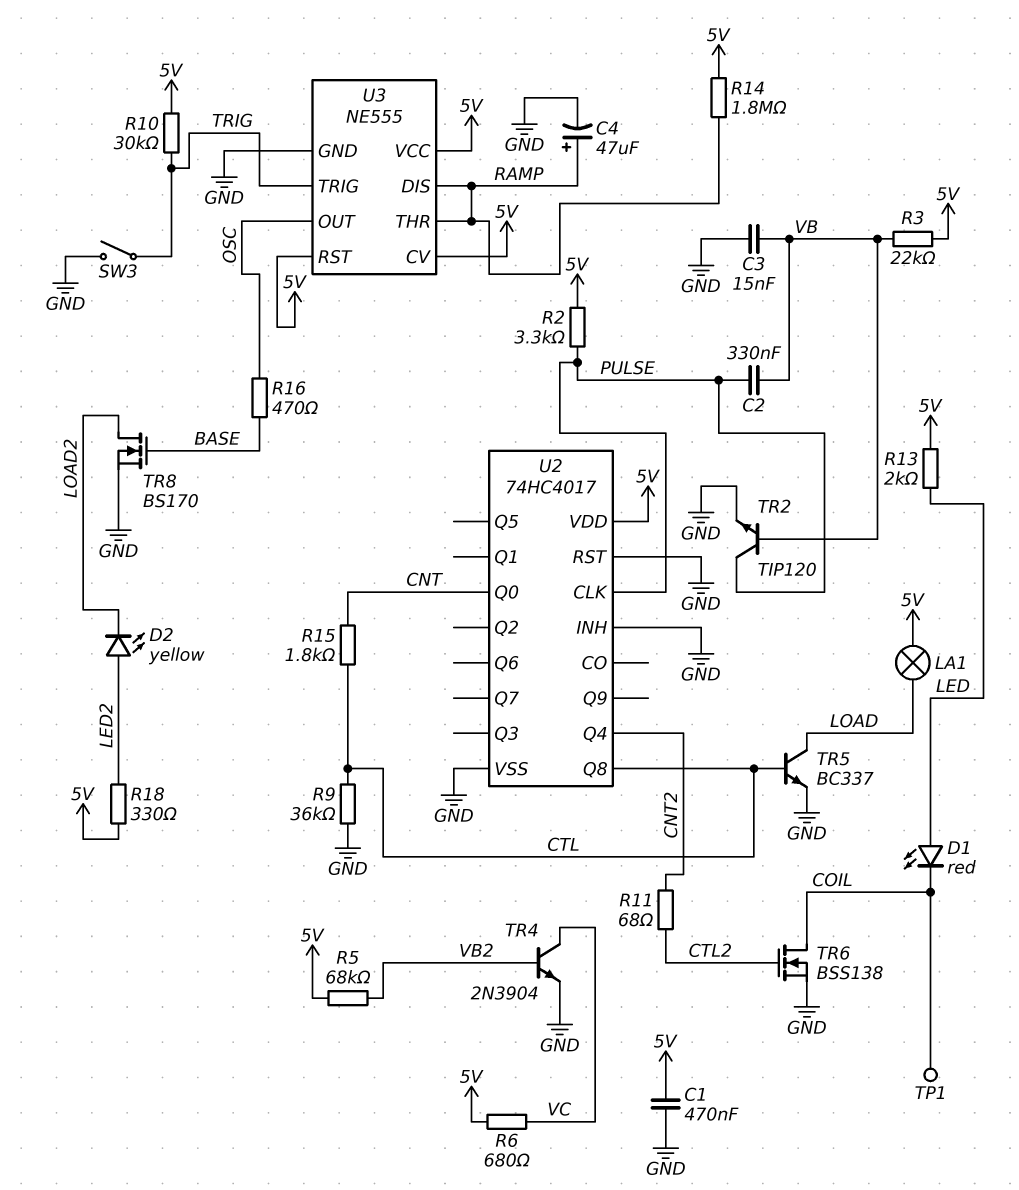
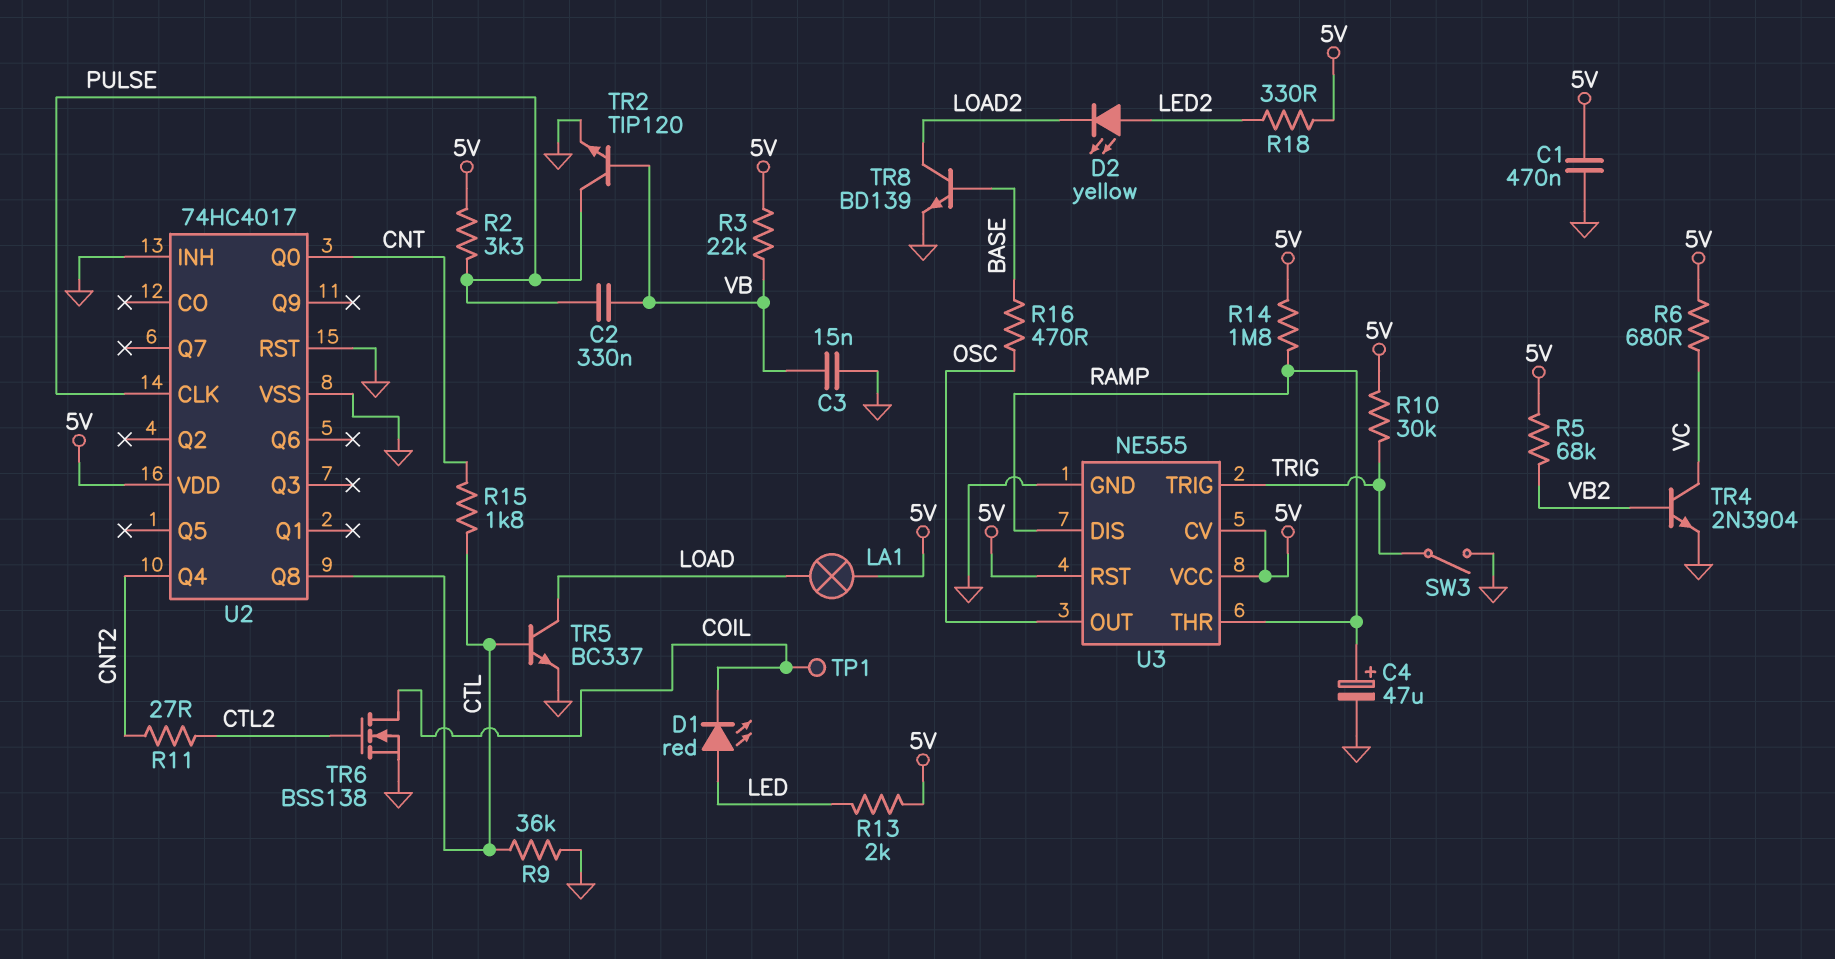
R11: 68 (CNT2, CTL2) -> 27 (CNT2, CTL2)
TR8: NMOS BS170 (G BASE, D LOAD2, S GND) -> NPN BD139 (B BASE, C LOAD2, E GND)

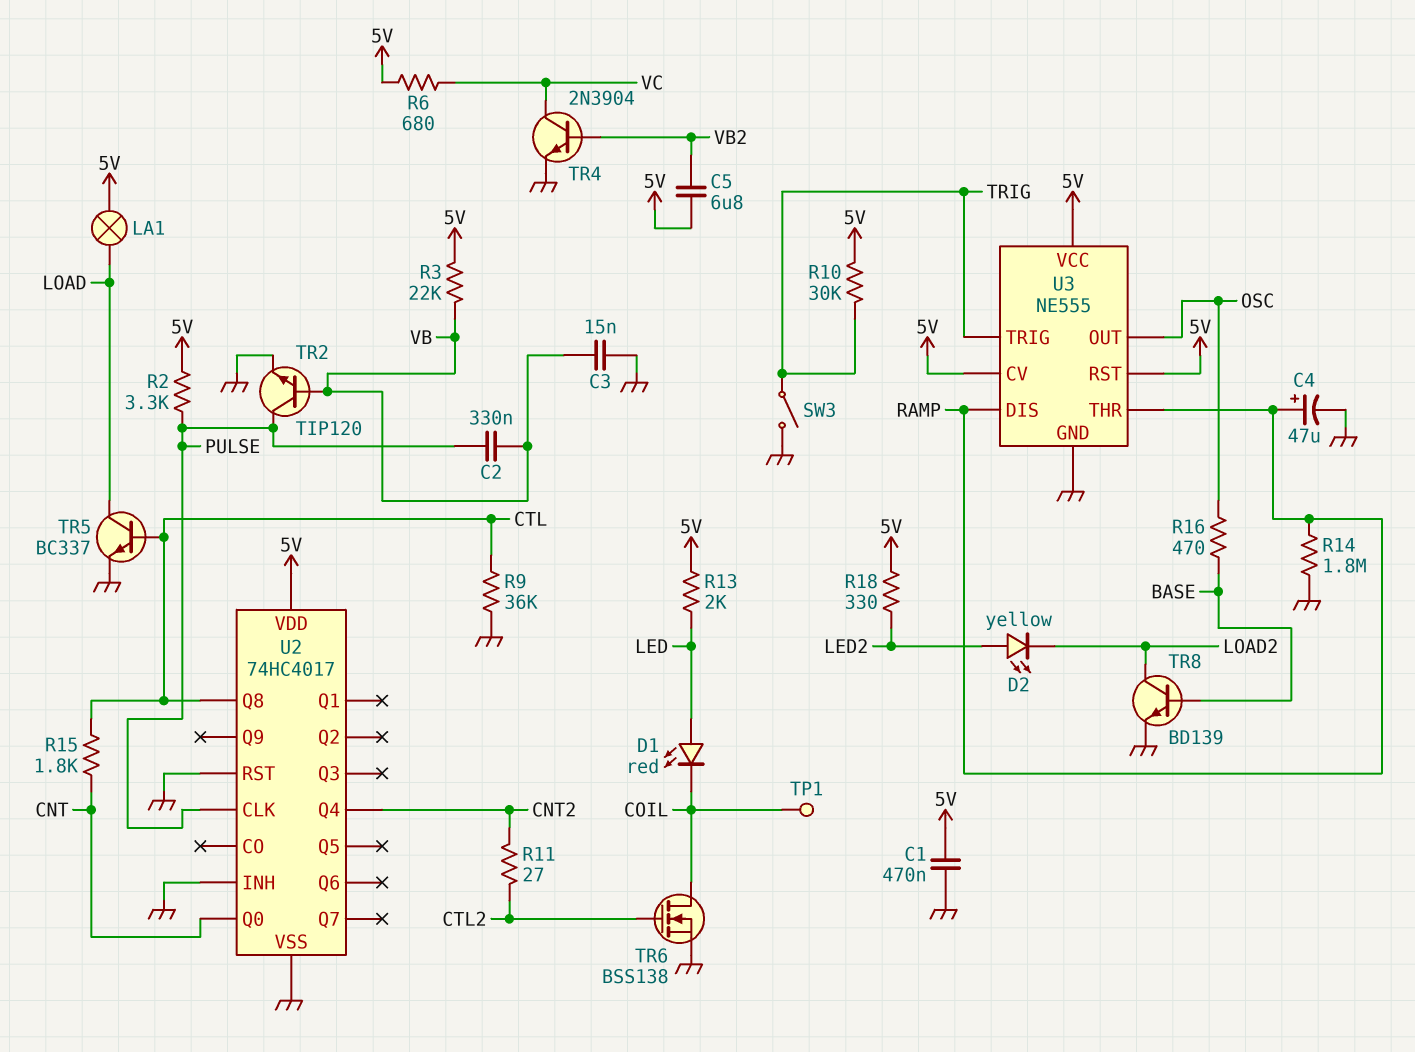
C5: none -> 6.8uF (5V, VB2)
R5: 68k (5V, VB2) -> none
R14: 1.8M (5V, RAMP) -> 1.8M (GND, RAMP)

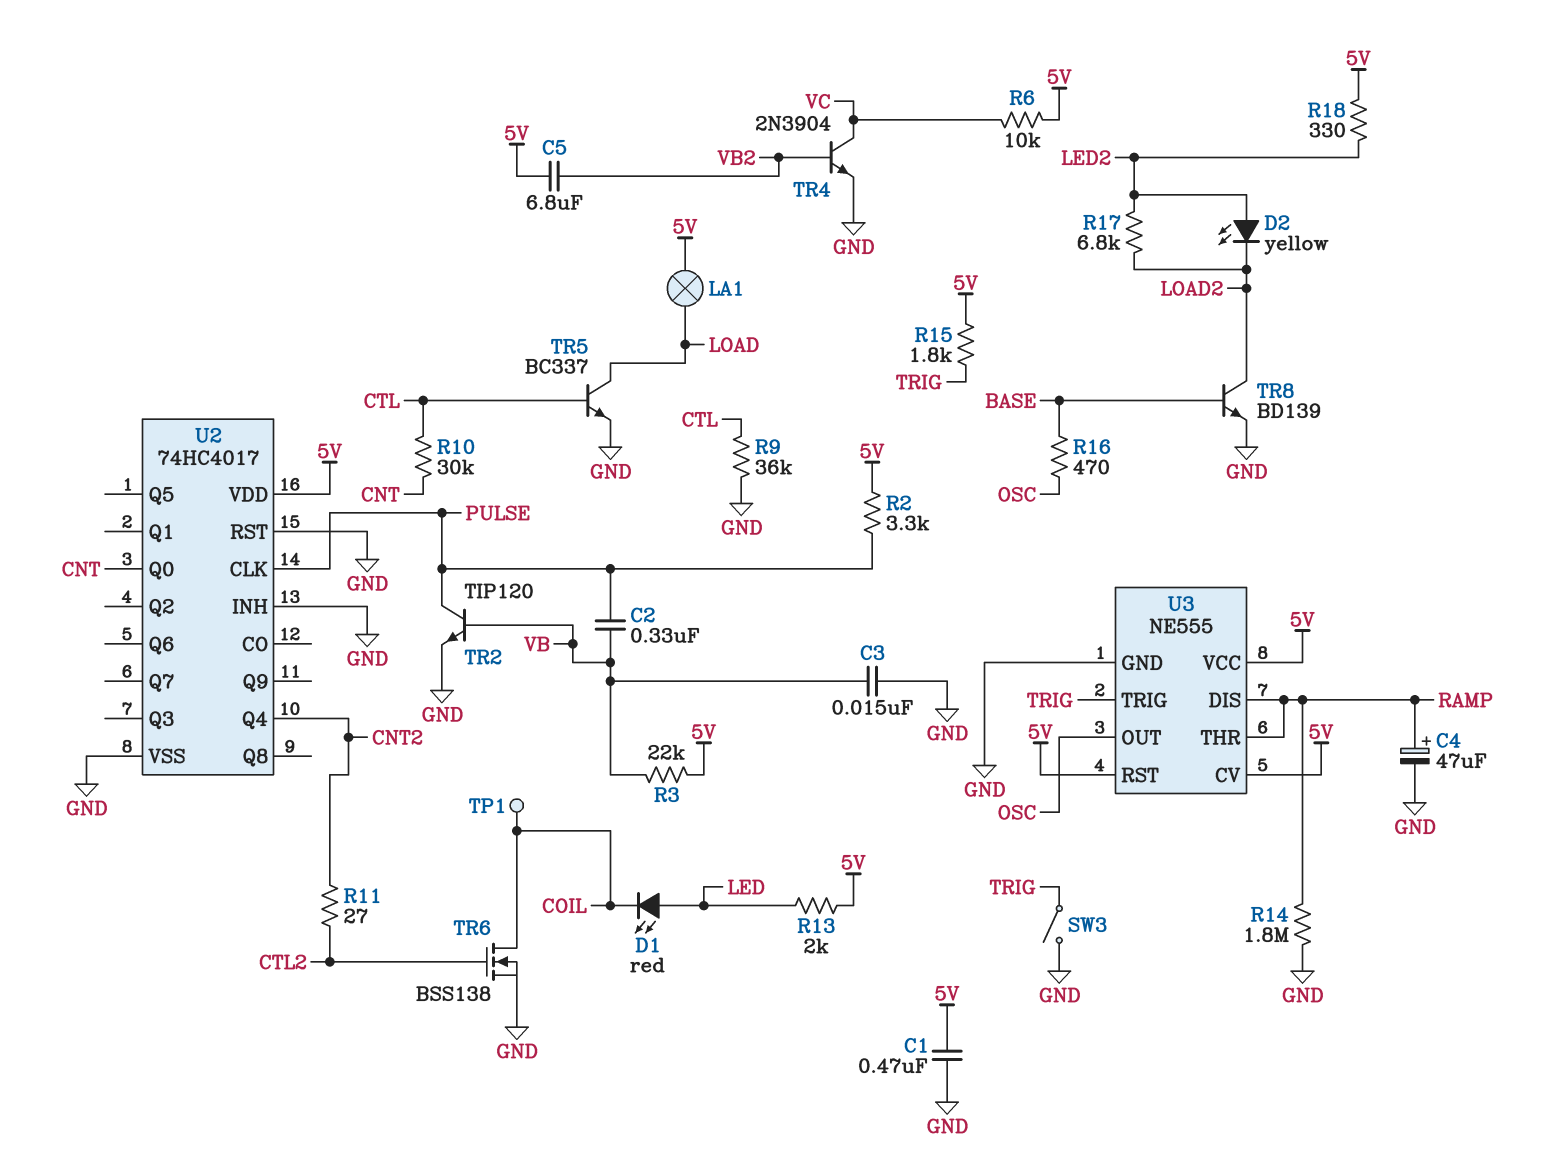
R6: 680 (5V, VC) -> 10k (5V, VC)
R10: 30k (5V, TRIG) -> 30k (CNT, CTL)
R15: 1.8k (CNT, CTL) -> 1.8k (5V, TRIG)
R17: none -> 6.8k (LED2, LOAD2)
U2 pin Q8: CTL -> none

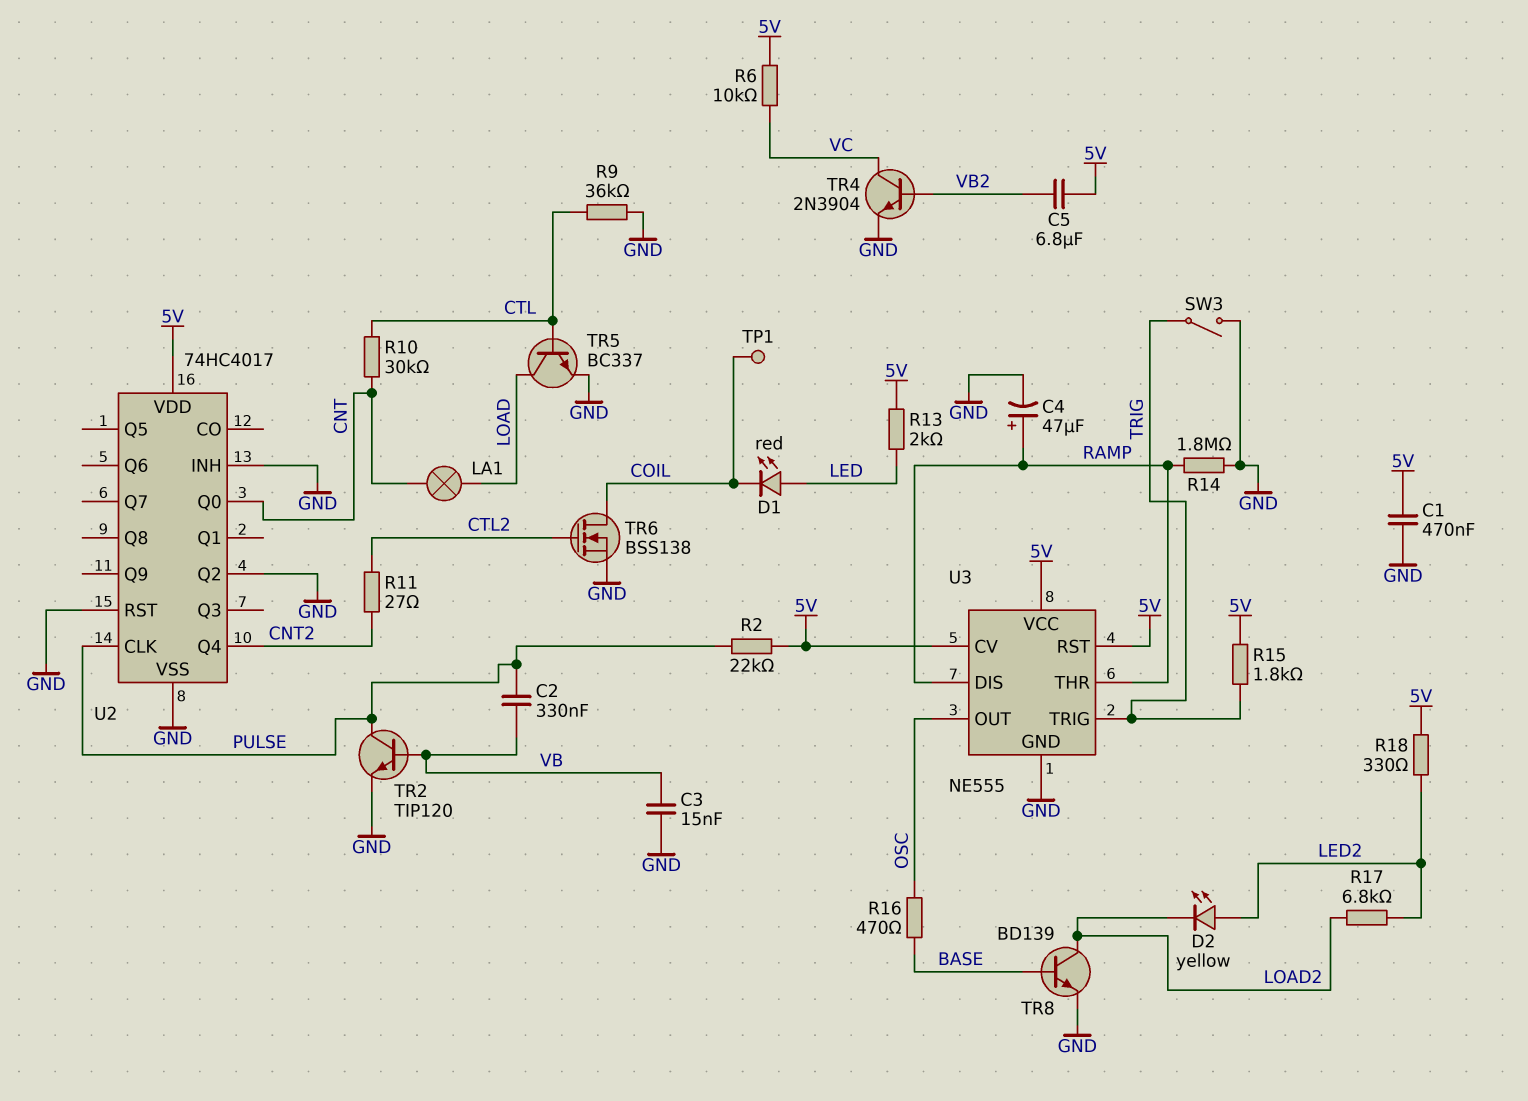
LA1: lamp (5V, LOAD) -> lamp (CNT, LOAD)
R2: 3.3k (5V, PULSE) -> 22k (5V, PULSE)
R3: 22k (5V, VB) -> none
U2 pin Q2: none -> GND

